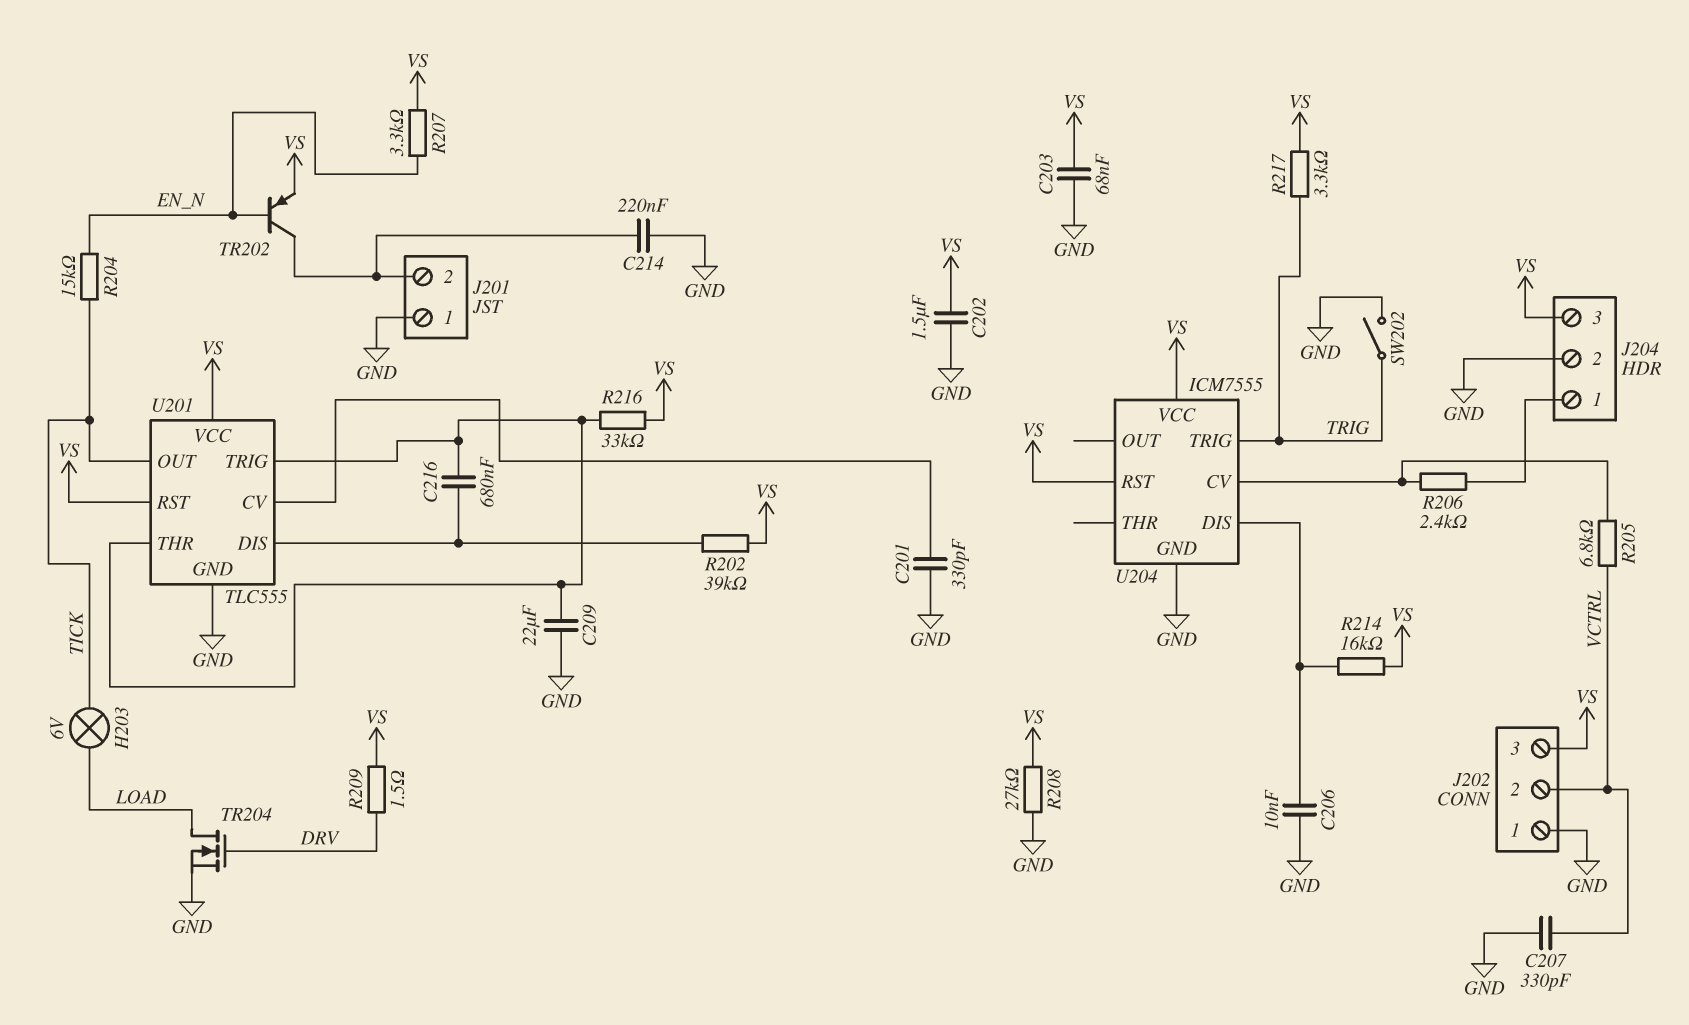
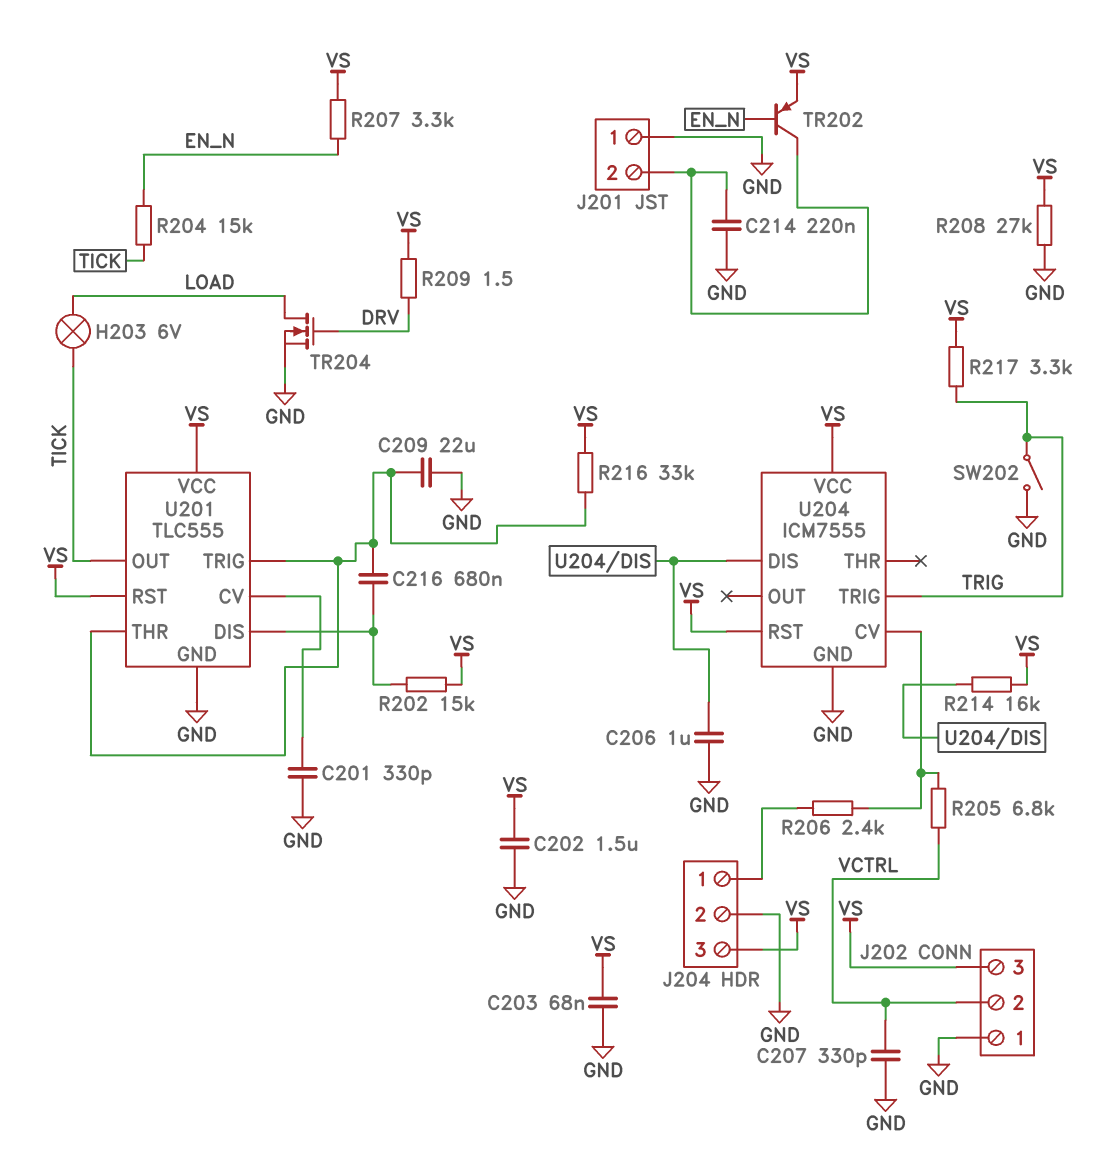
C206: 10nF (GND, U204/DIS) -> 1uF (GND, U204/DIS)
R202: 39k (U201/DIS, VS) -> 15k (U201/DIS, VS)

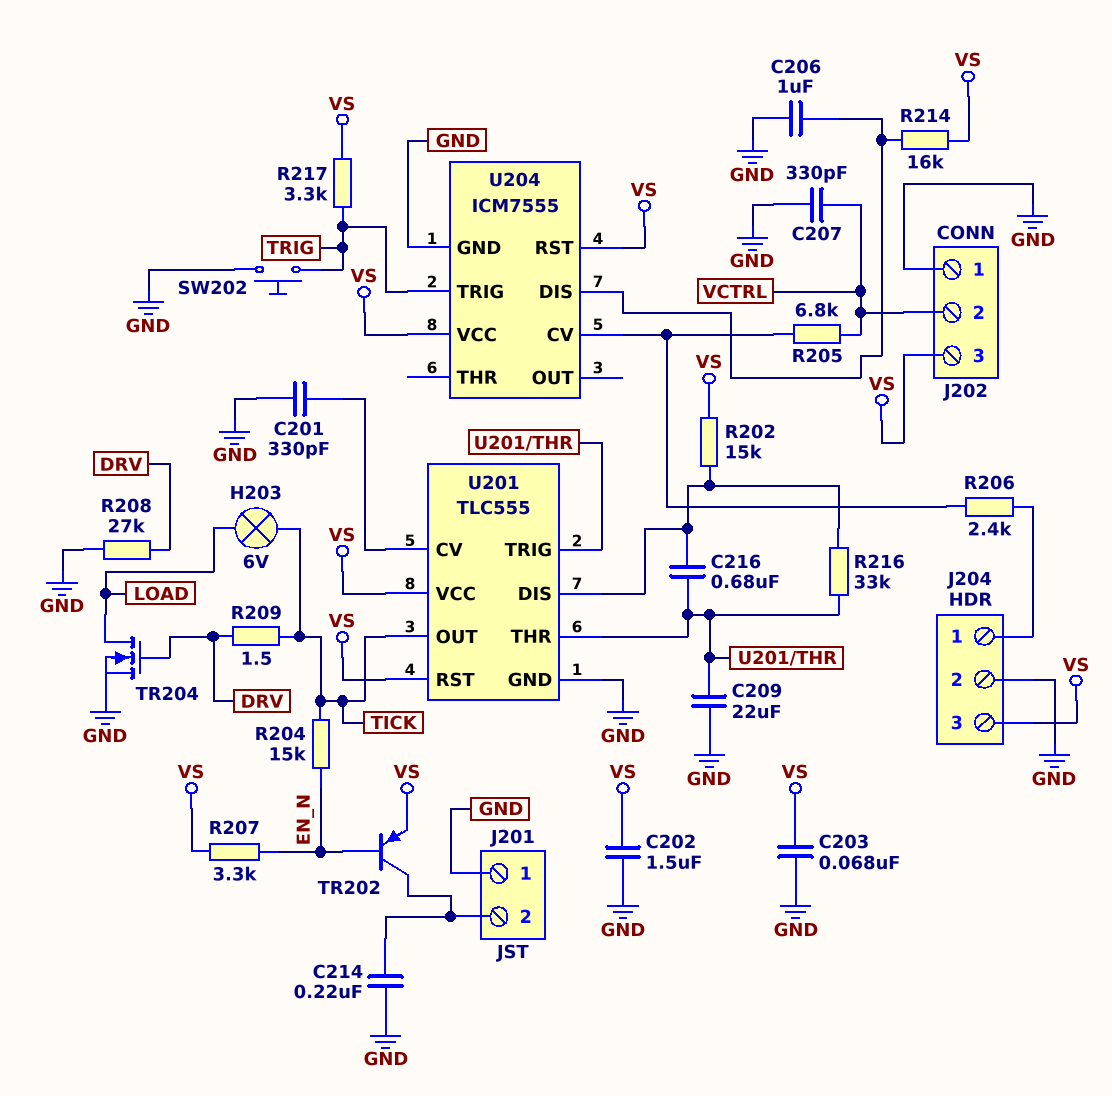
R208: 27k (GND, VS) -> 27k (DRV, GND)
R209: 1.5 (DRV, VS) -> 1.5 (DRV, TICK)
R216: 33k (U201/THR, VS) -> 33k (U201/DIS, U201/THR)
SW202: switch (GND, TRIG) -> button (GND, TRIG)

